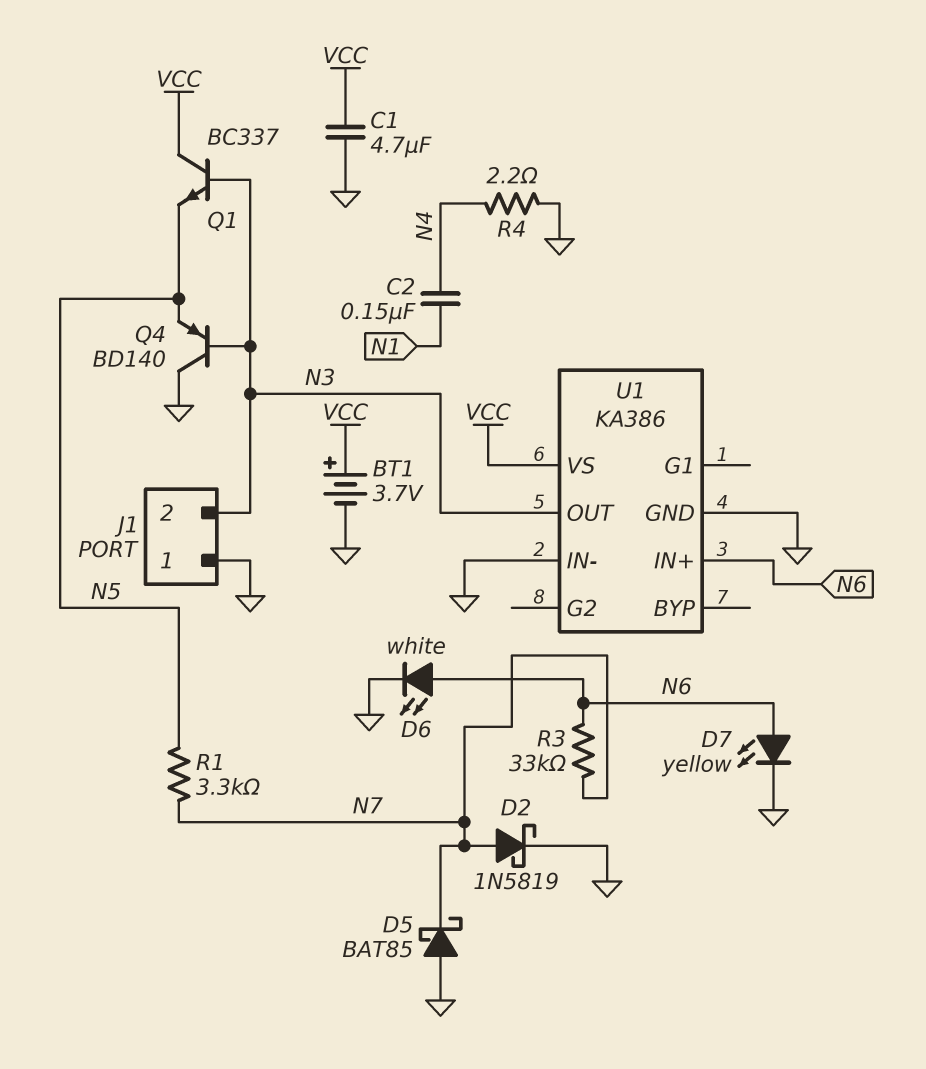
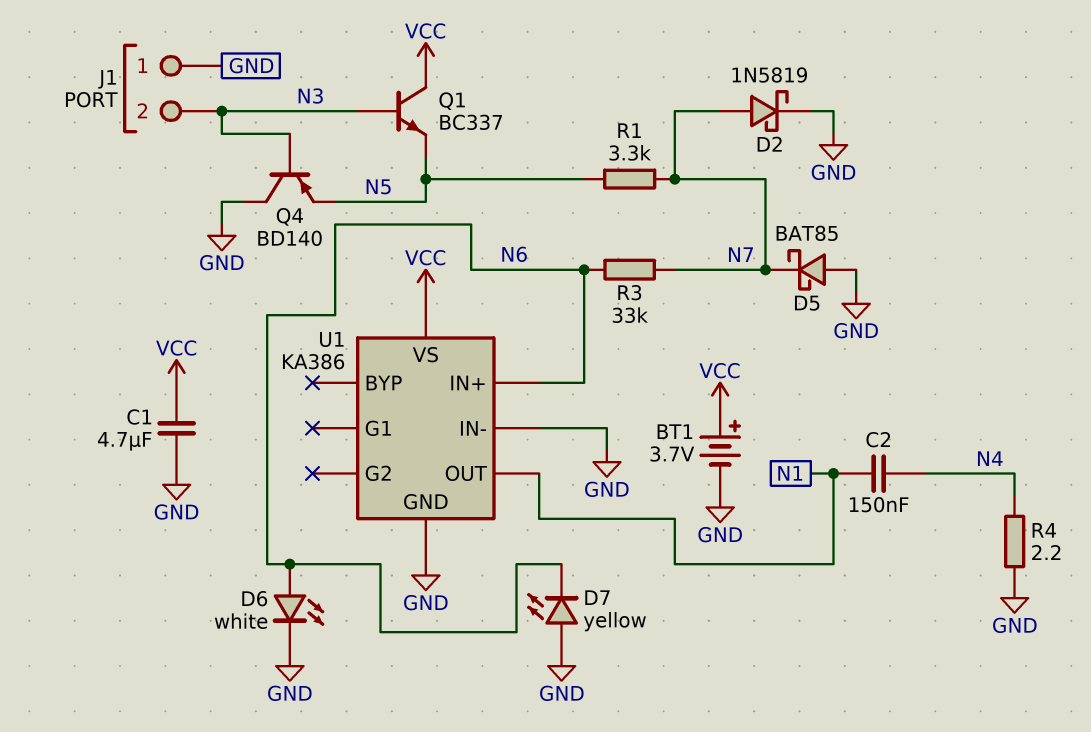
D7: LED yellow (A N6, K GND) -> LED yellow (A GND, K N6)
U1 pin OUT: N3 -> N1

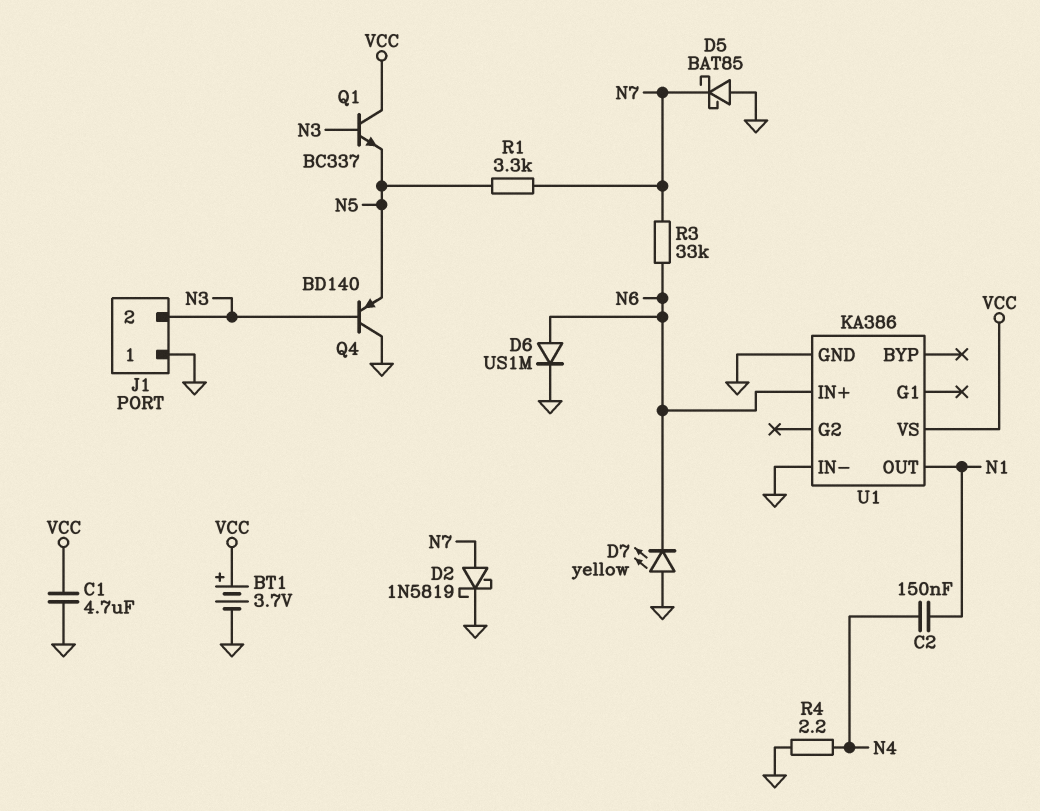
D6: LED white (A N6, K GND) -> diode US1M (A N6, K GND)

